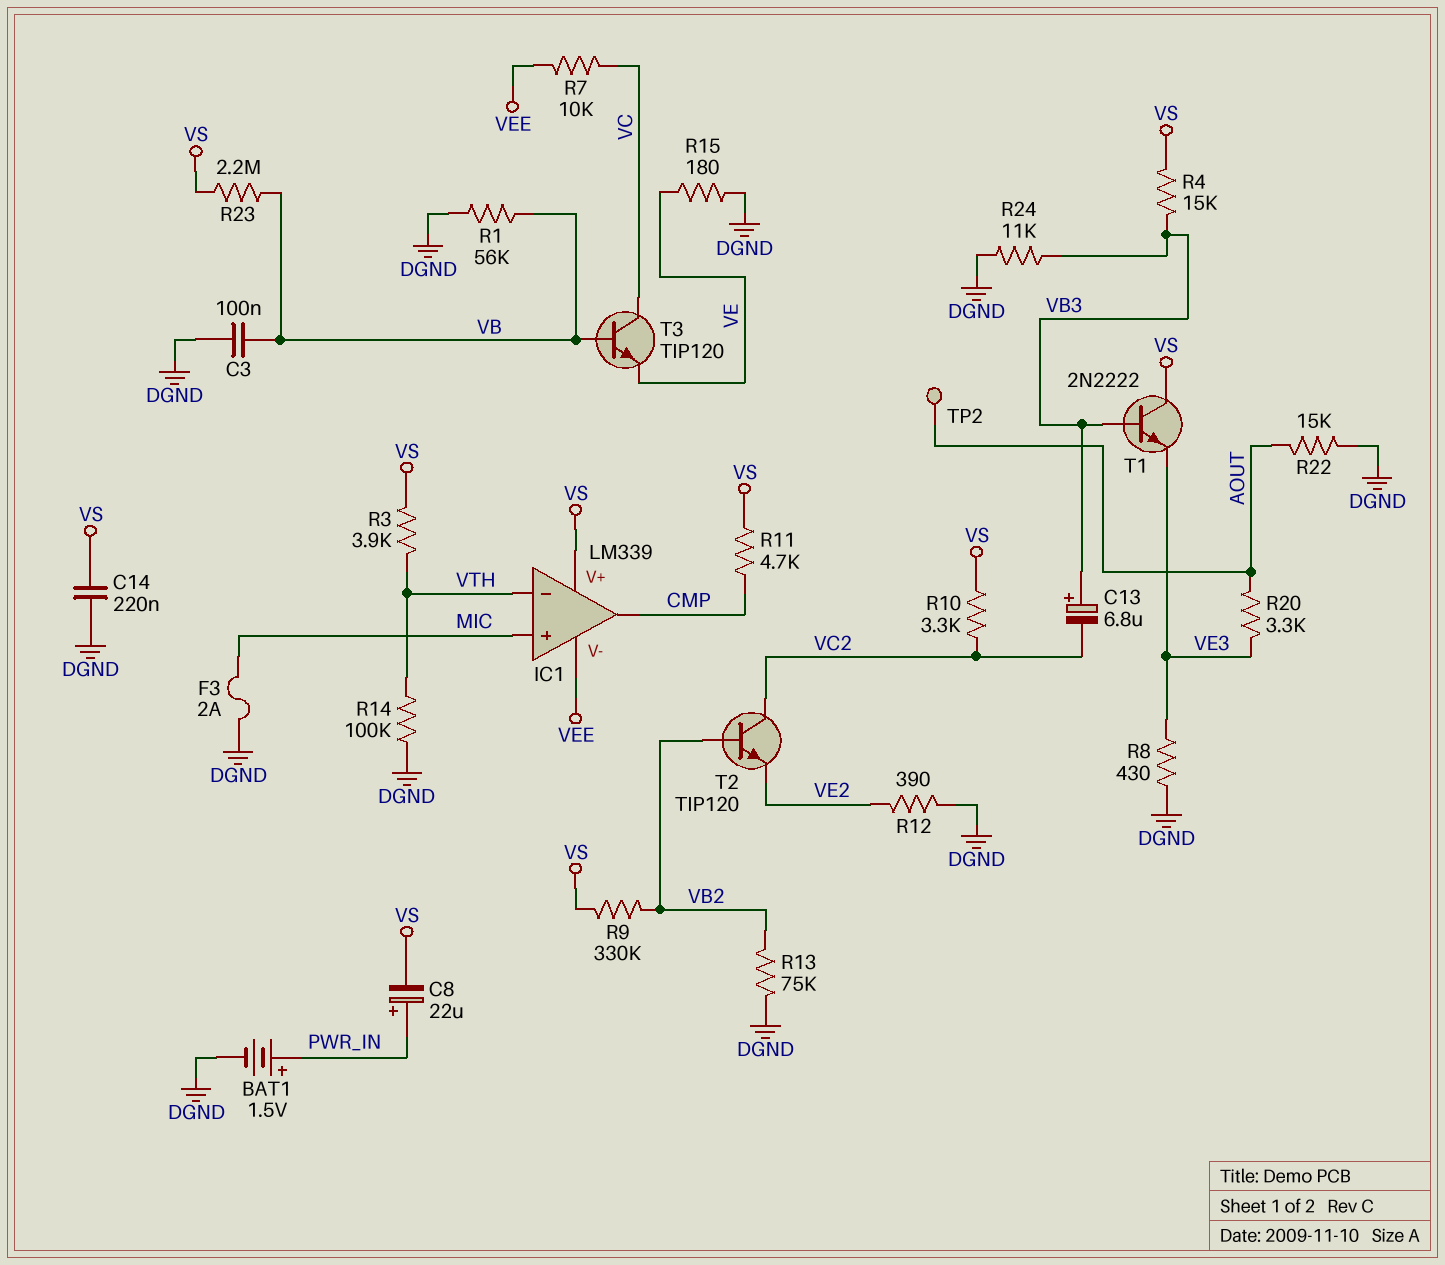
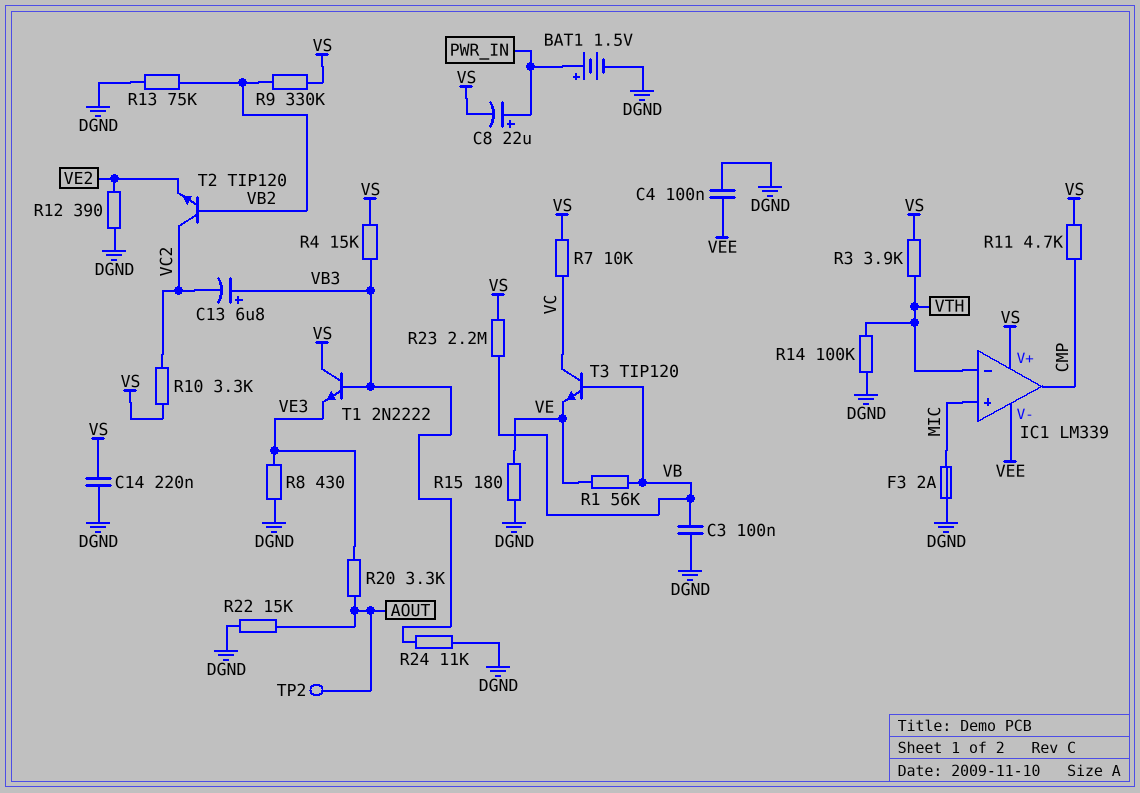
C4: none -> 100nF (DGND, VEE)
R1: 56k (DGND, VB) -> 56k (VB, VE)
R7: 10k (VC, VEE) -> 10k (VC, VS)

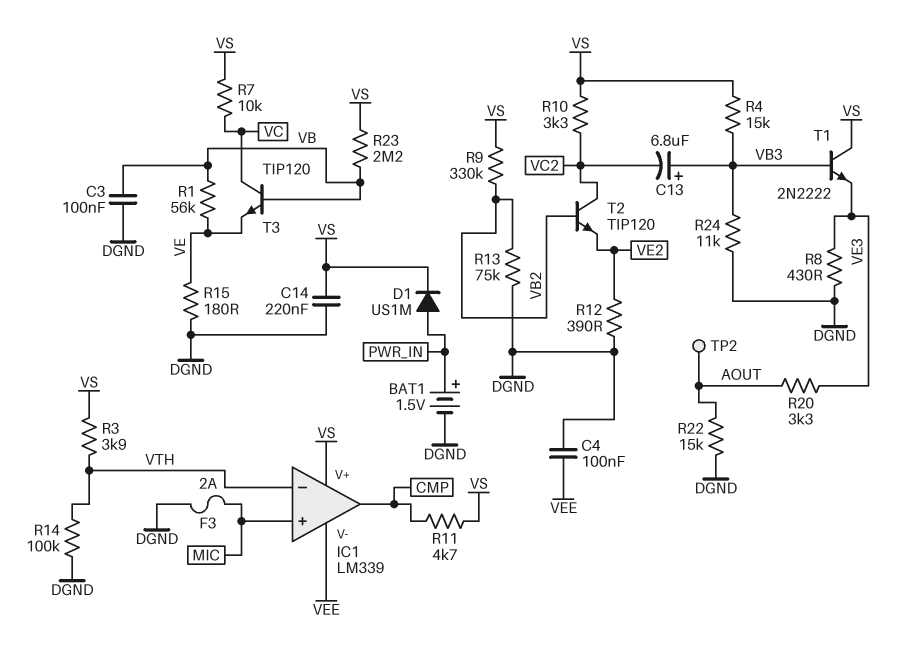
C8: 22uF (plus PWR_IN, minus VS) -> none
D1: none -> diode US1M (A PWR_IN, K VS)

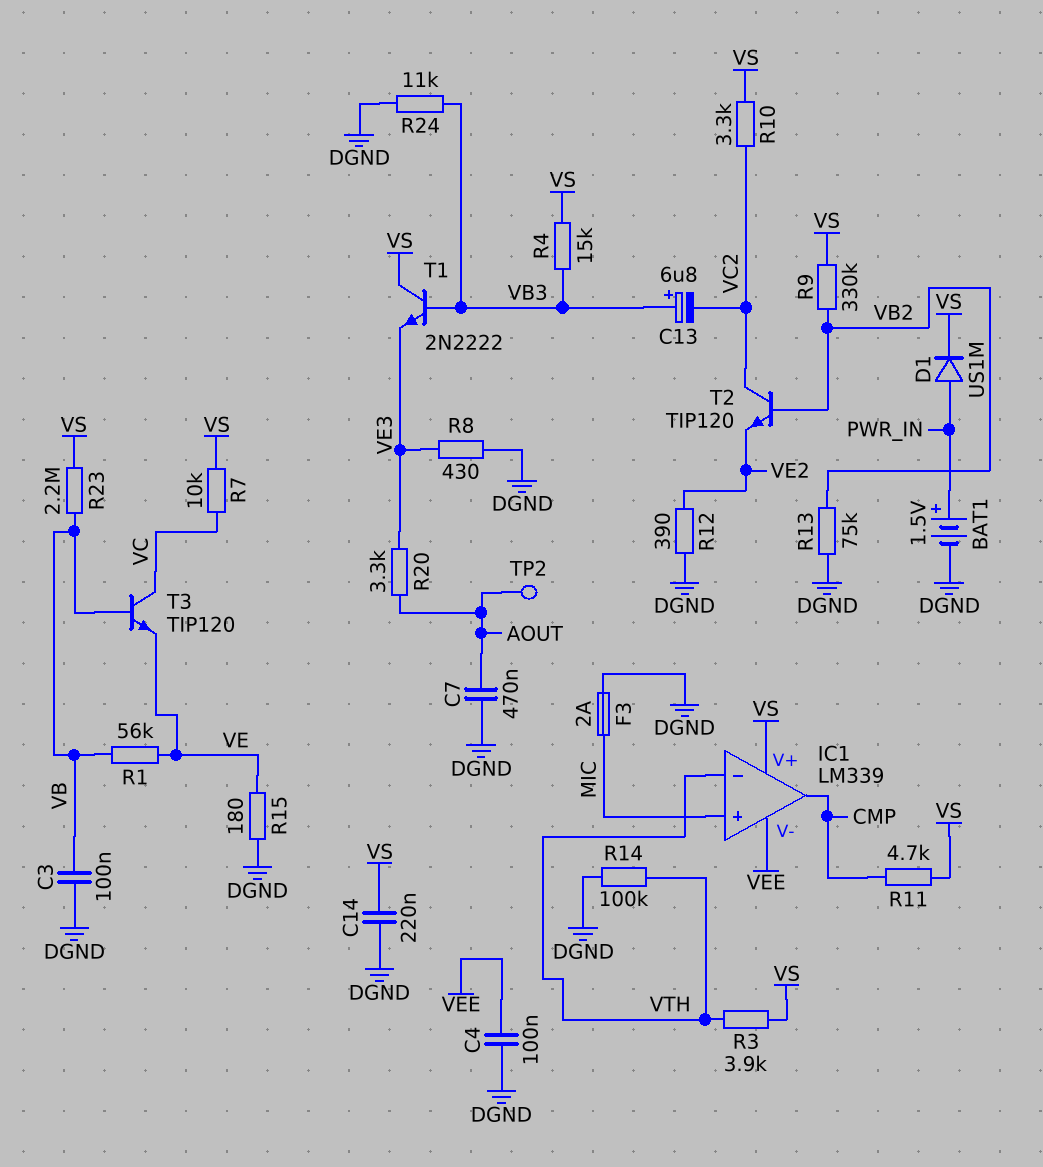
C7: none -> 470nF (AOUT, DGND)
R22: 15k (AOUT, DGND) -> none

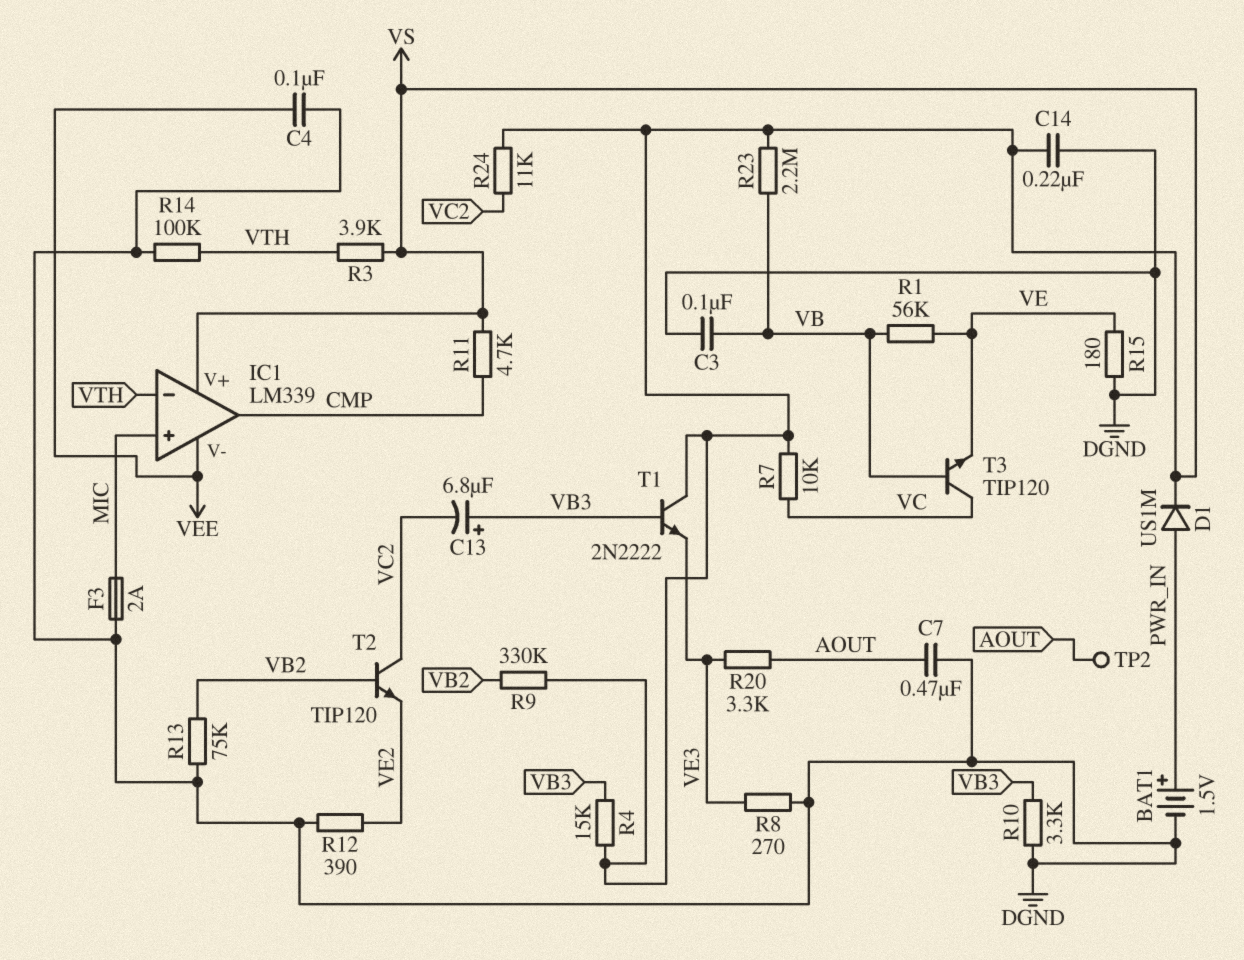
R8: 430 (DGND, VE3) -> 270 (DGND, VE3)
R10: 3.3k (VC2, VS) -> 3.3k (DGND, VB3)
R24: 11k (DGND, VB3) -> 11k (VC2, VS)

